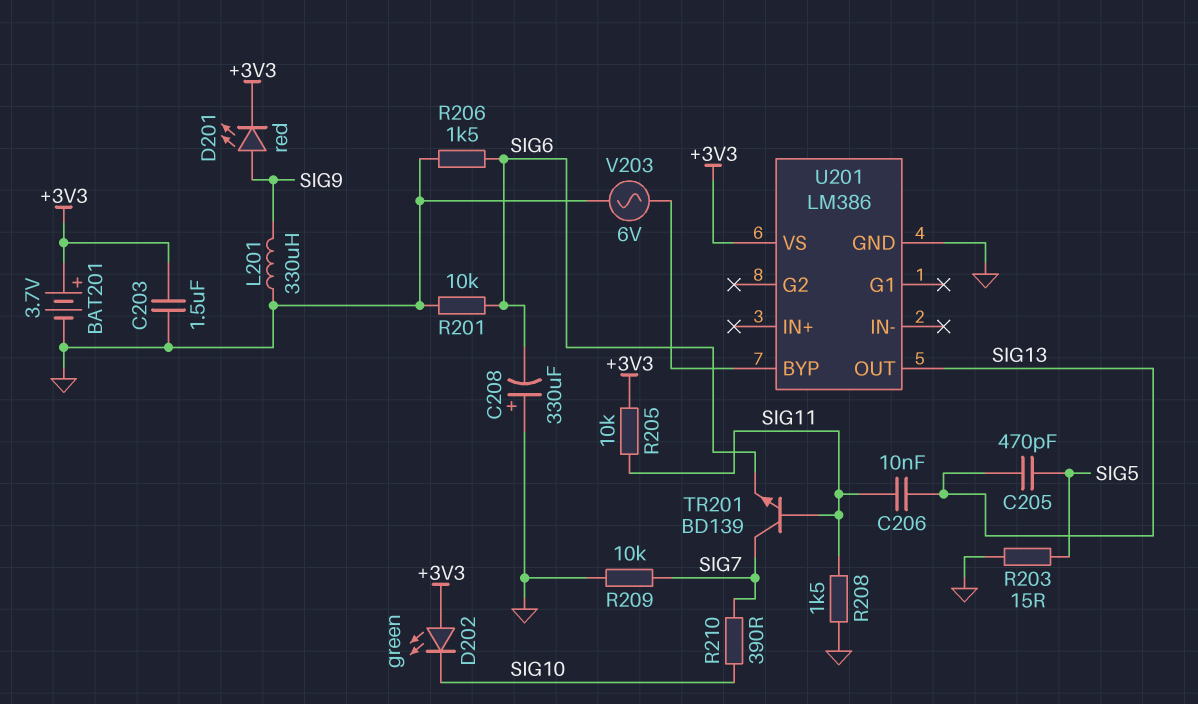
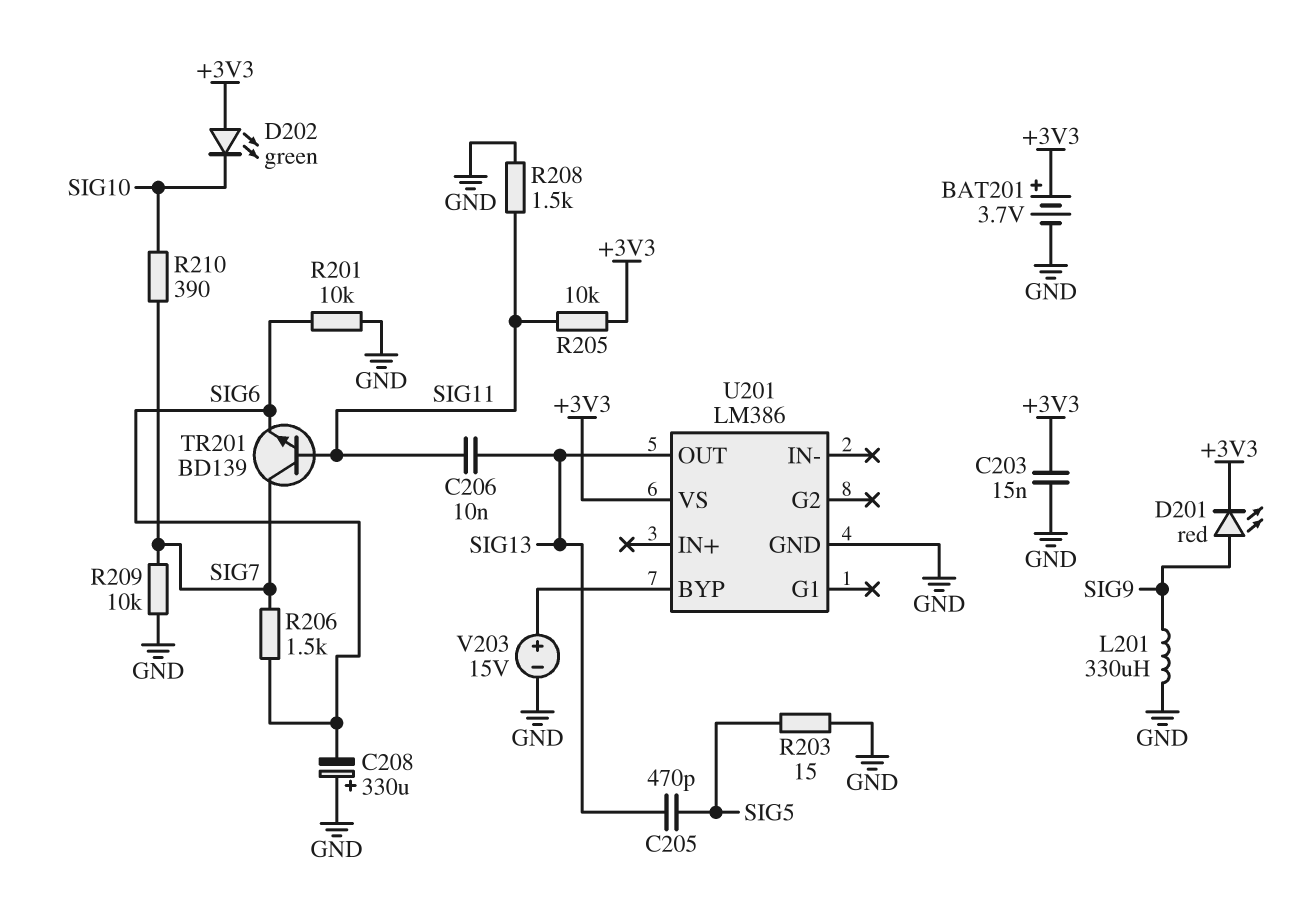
C203: 1.5uF (+3V3, GND) -> 15nF (+3V3, GND)
R206: 1.5k (GND, SIG6) -> 1.5k (SIG6, SIG7)
V203: AC 6V (GND, U201/BYP) -> 15V (plus U201/BYP, minus GND)

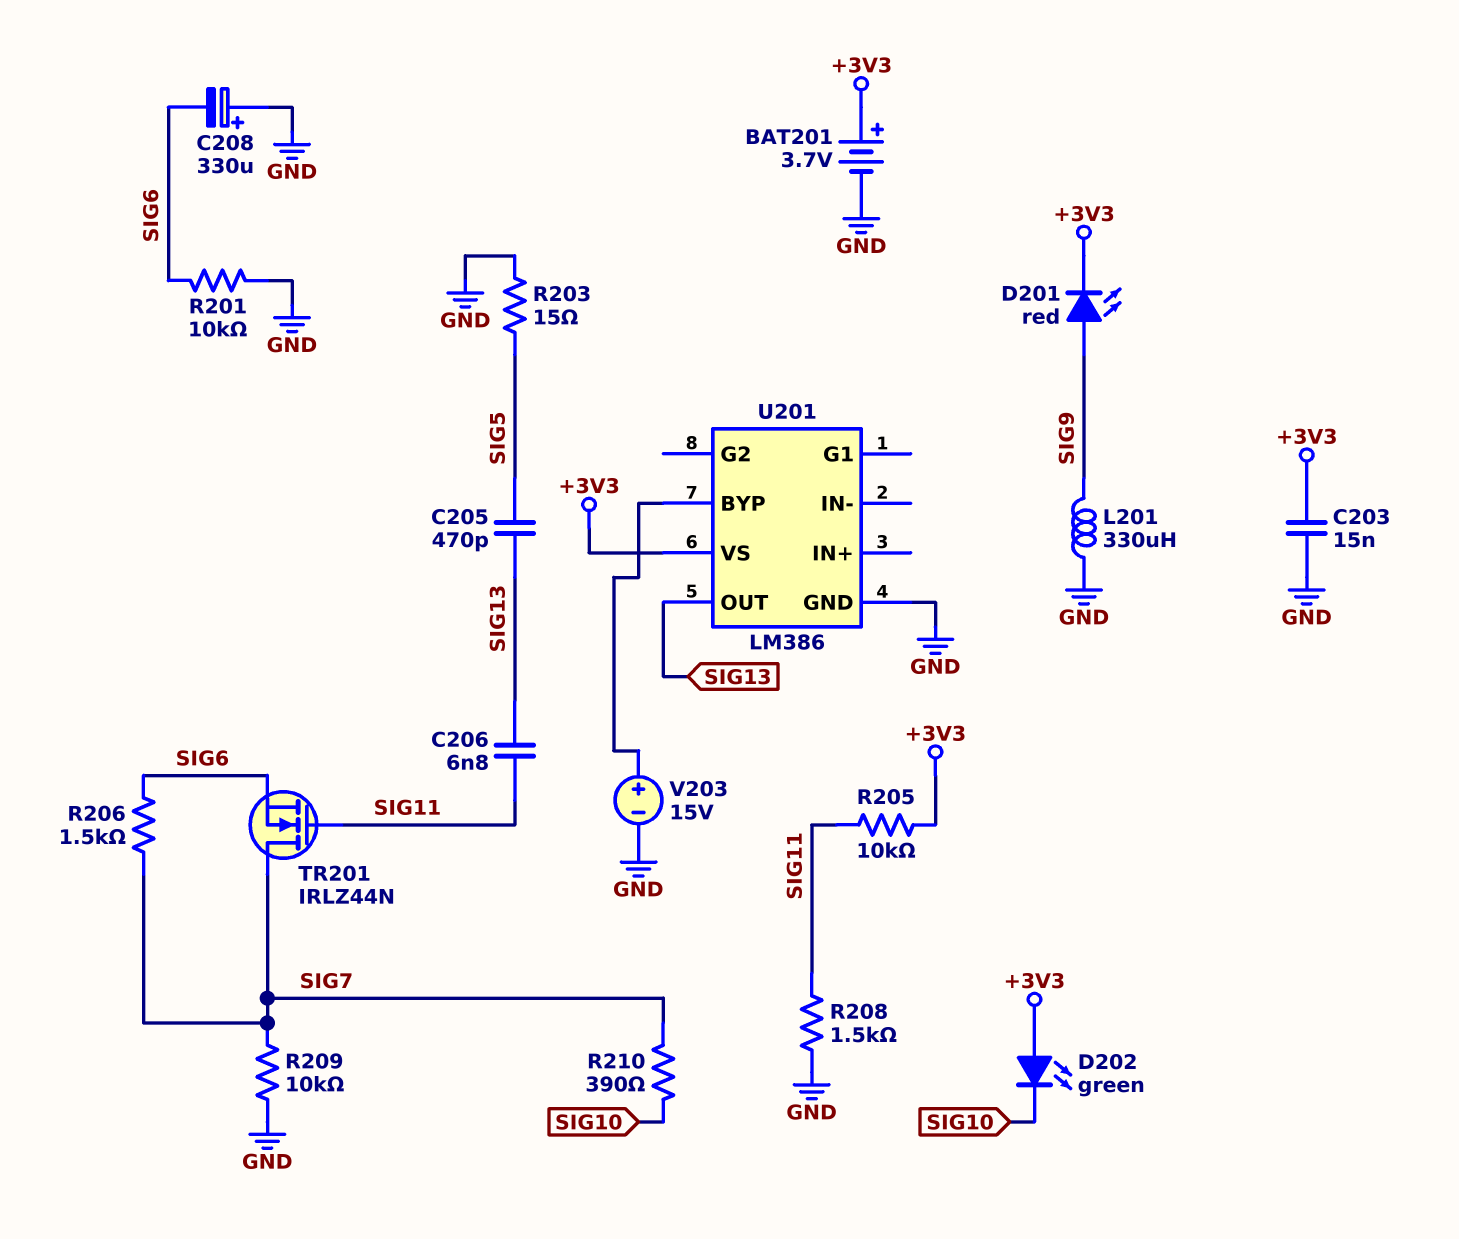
C206: 10nF (SIG11, SIG13) -> 6.8nF (SIG11, SIG13)
TR201: NPN BD139 (B SIG11, C SIG7, E SIG6) -> NMOS IRLZ44N (G SIG11, D SIG7, S SIG6)

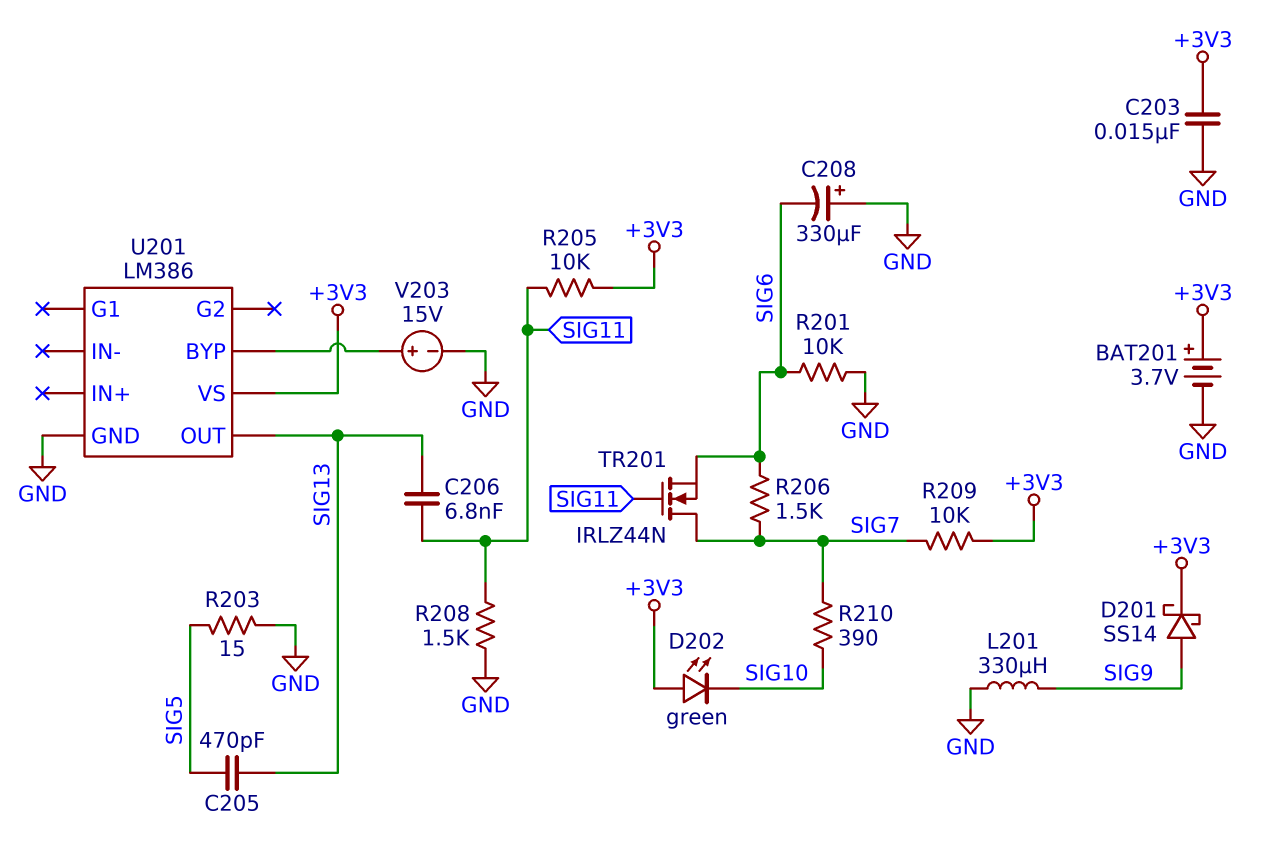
D201: LED red (A SIG9, K +3V3) -> schottky SS14 (A SIG9, K +3V3)
R209: 10k (GND, SIG7) -> 10k (+3V3, SIG7)

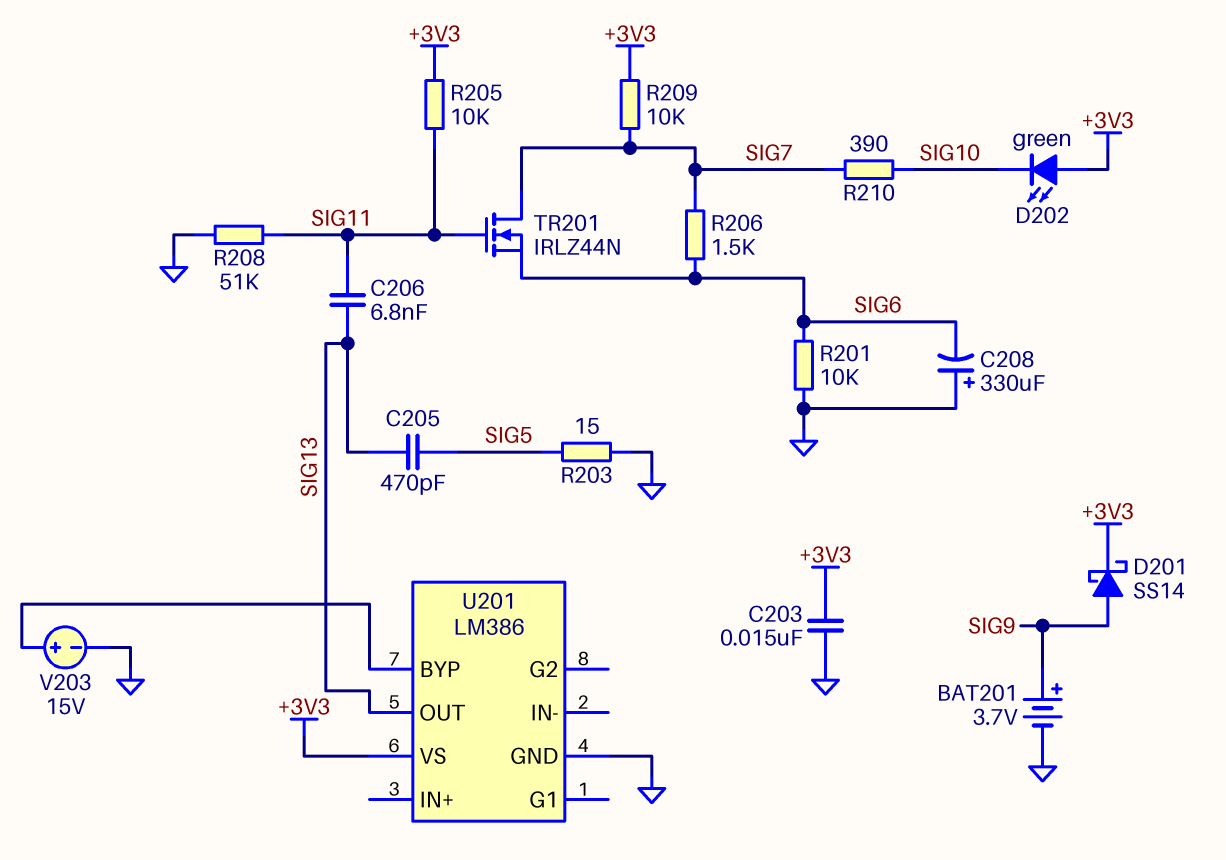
BAT201: 3.7V (plus +3V3, minus GND) -> 3.7V (plus SIG9, minus GND)
L201: 330uH (GND, SIG9) -> none
R208: 1.5k (GND, SIG11) -> 51k (GND, SIG11)

